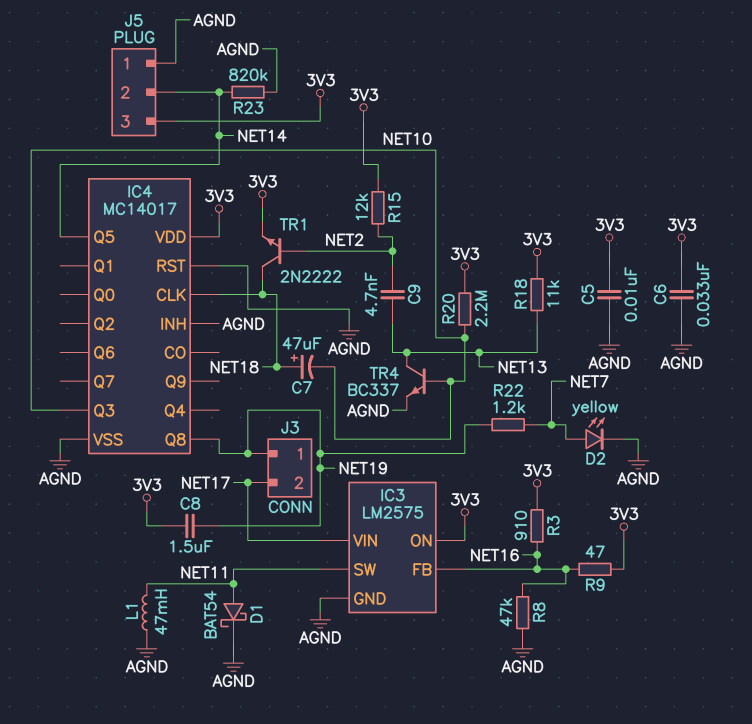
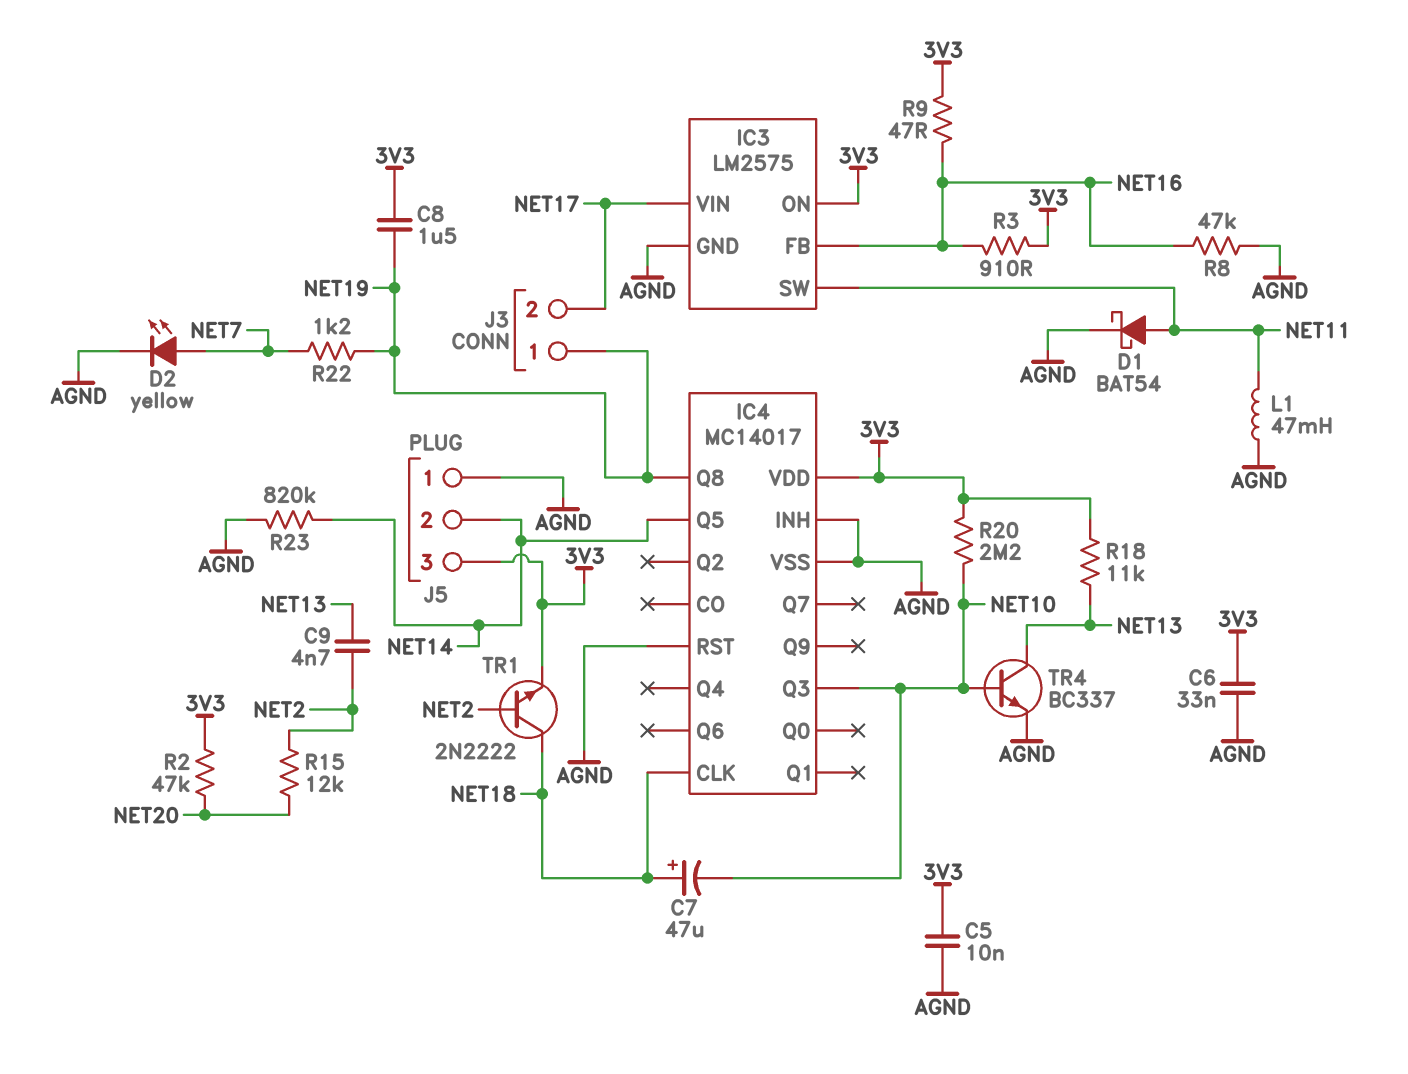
R2: none -> 47k (3V3, NET20)
R15: 12k (3V3, NET2) -> 12k (NET2, NET20)

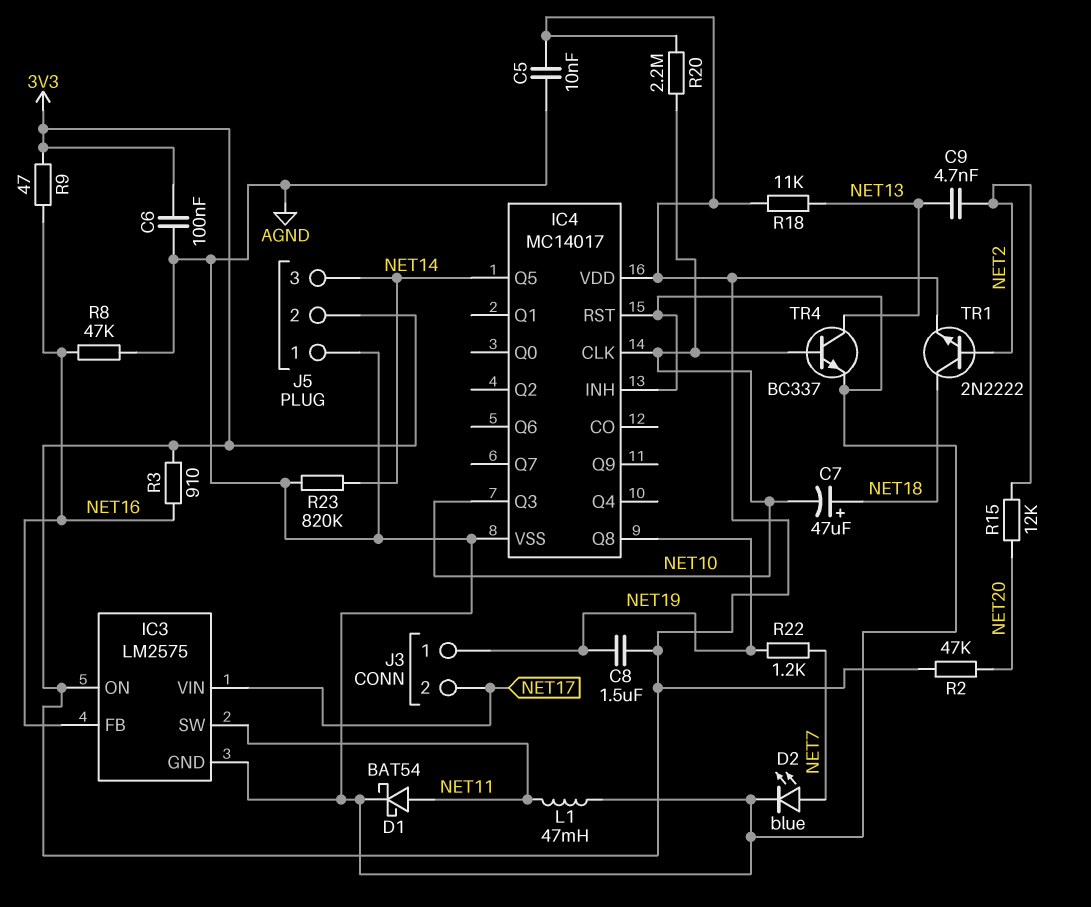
C6: 33nF (3V3, AGND) -> 100nF (3V3, AGND)
D2: LED yellow (A NET7, K AGND) -> LED blue (A NET7, K AGND)
IC4 pin CLK: NET18 -> NET10
J5 pin 2: NET14 -> 3V3
J5 pin 3: 3V3 -> NET14

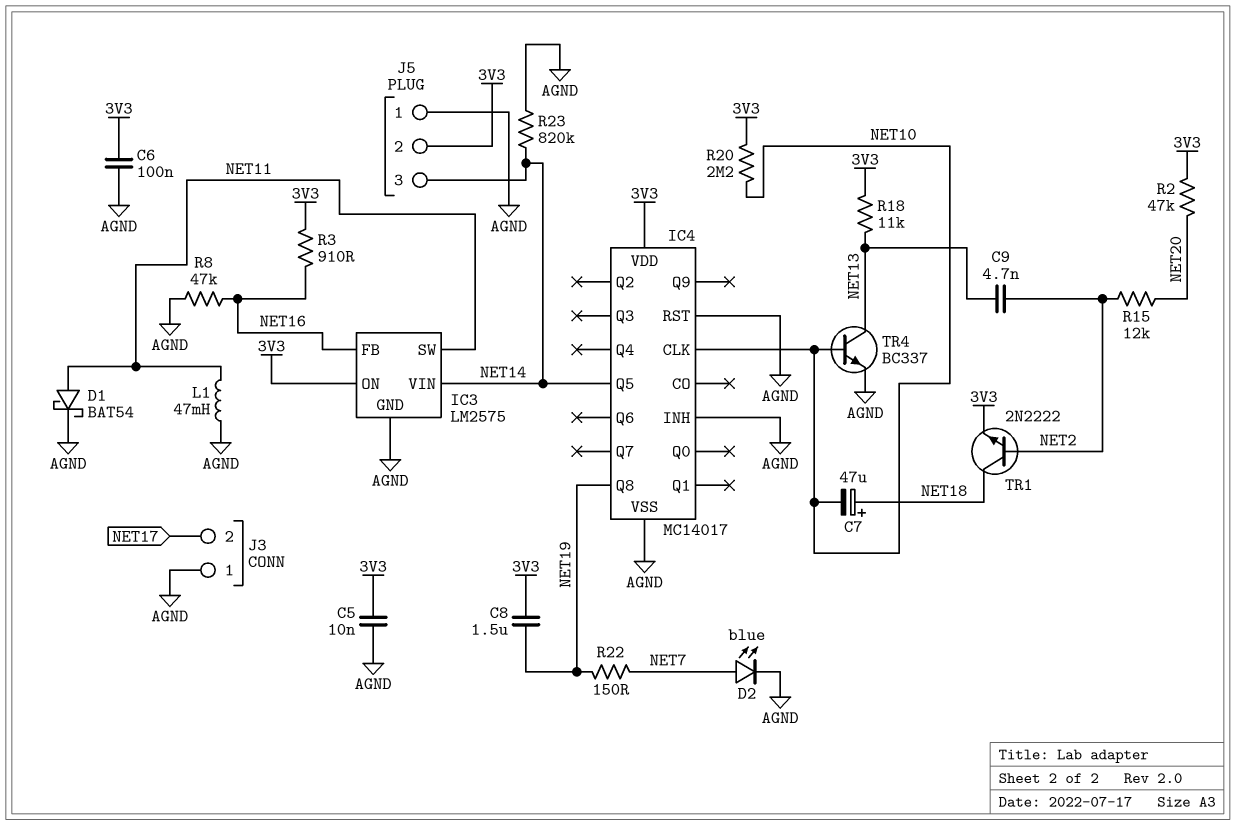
IC3 pin VIN: NET17 -> NET14
IC4 pin Q3: NET10 -> none
J3 pin 1: NET19 -> AGND
R9: 47 (3V3, NET16) -> none
R22: 1.2k (NET7, NET19) -> 150 (NET7, NET19)

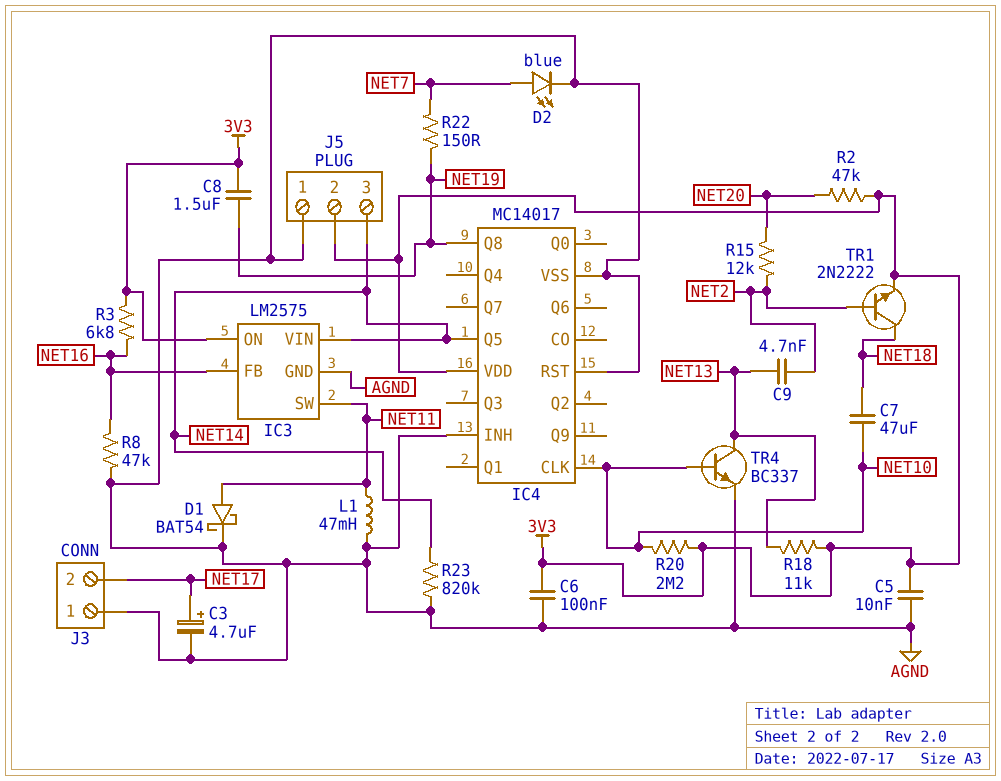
C3: none -> 4.7uF (plus NET17, minus AGND)
C7: 47uF (plus NET18, minus NET10) -> 47uF (NET10, NET18)
R3: 910 (3V3, NET16) -> 6.8k (3V3, NET16)

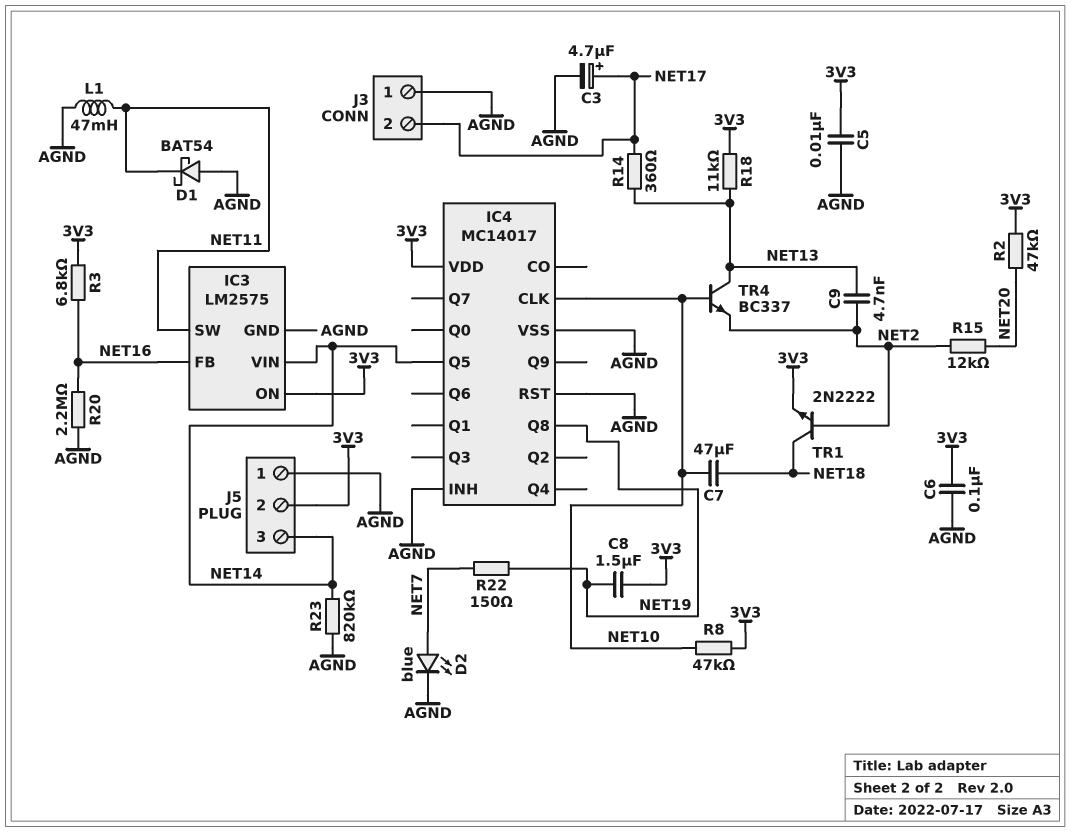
D1: schottky BAT54 (A NET11, K AGND) -> schottky BAT54 (A AGND, K NET11)
R8: 47k (AGND, NET16) -> 47k (3V3, NET10)
R14: none -> 360 (NET13, NET17)
R20: 2.2M (3V3, NET10) -> 2.2M (AGND, NET16)
TR4: NPN BC337 (B NET10, C NET13, E AGND) -> NPN BC337 (B NET10, C NET13, E NET2)

